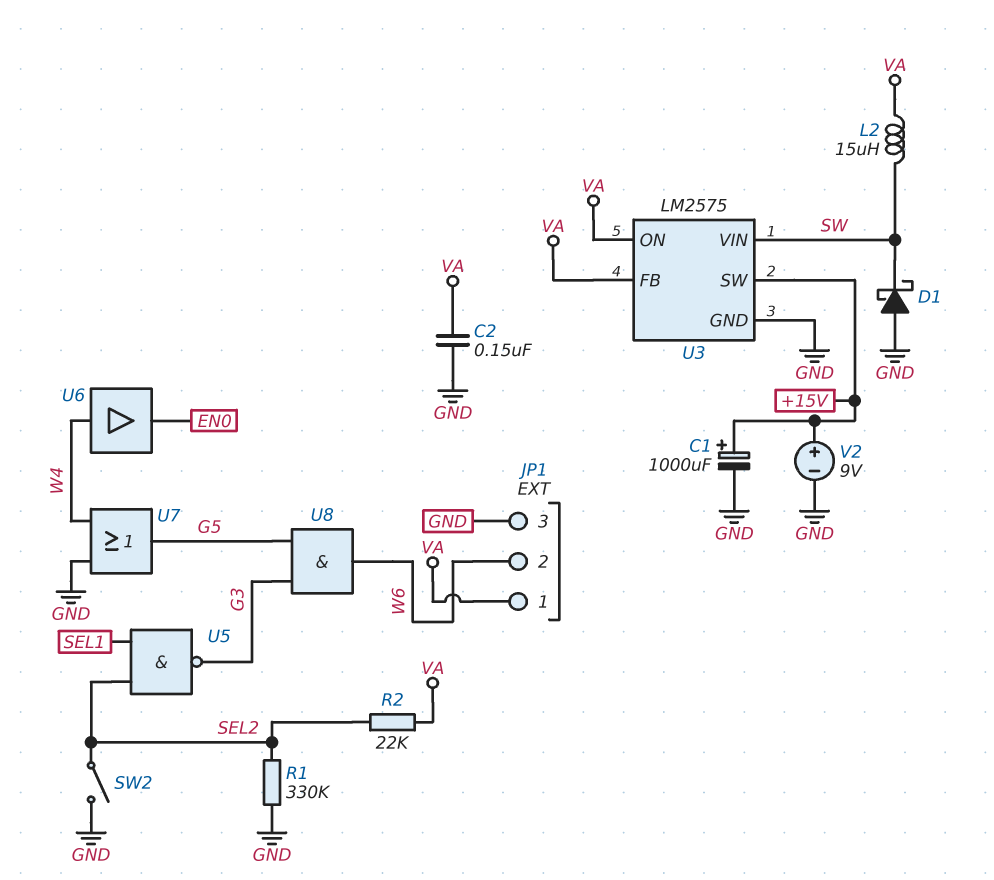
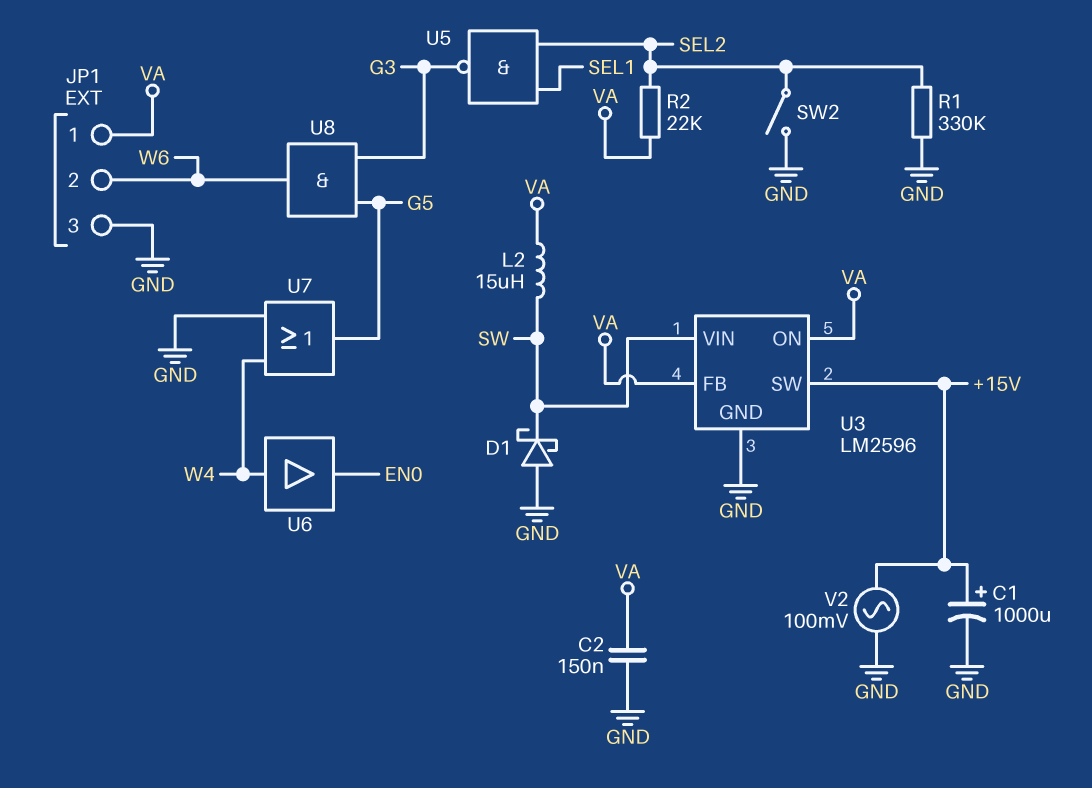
U3: LM2575 -> LM2596
V2: 9V (plus +15V, minus GND) -> AC 100mV (+15V, GND)

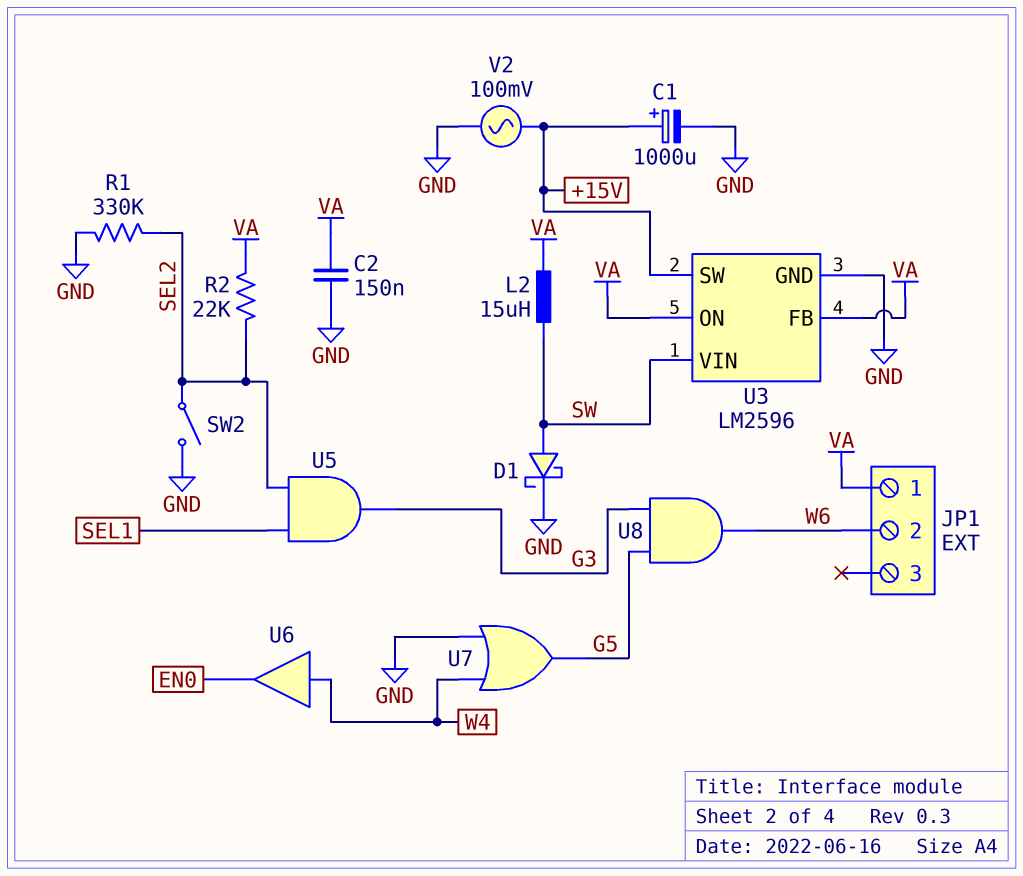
D1: schottky (A GND, K SW) -> schottky (A SW, K GND)
JP1 pin 3: GND -> none
U5: NAND (in SEL1, in SEL2, out G3) -> AND (in SEL1, in SEL2, out G3)

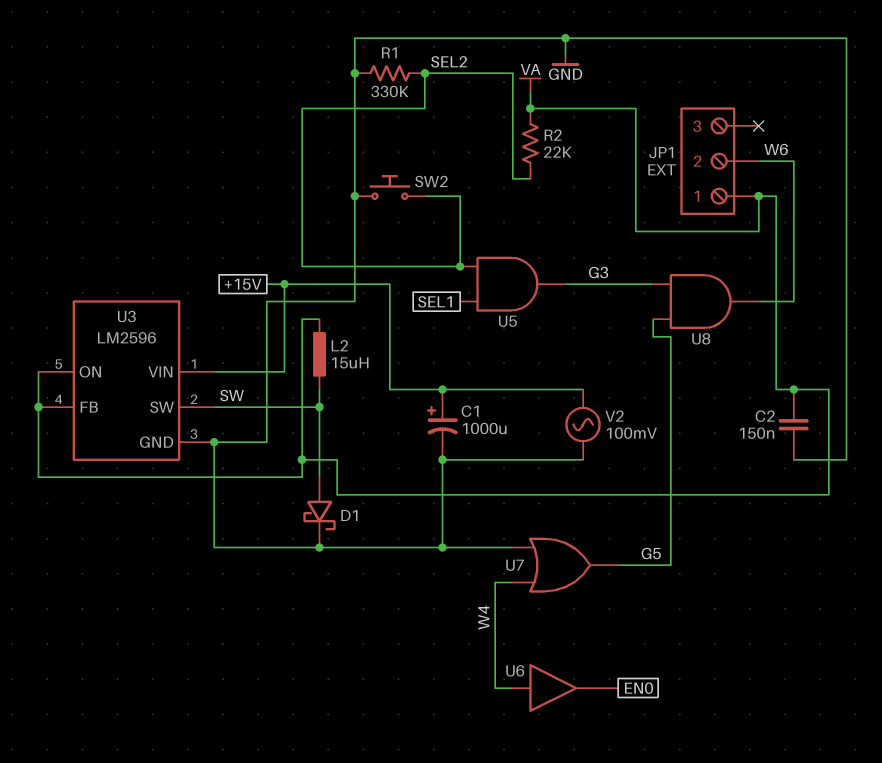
SW2: switch (GND, SEL2) -> button (GND, SEL2)
U3 pin SW: +15V -> SW
U3 pin VIN: SW -> +15V

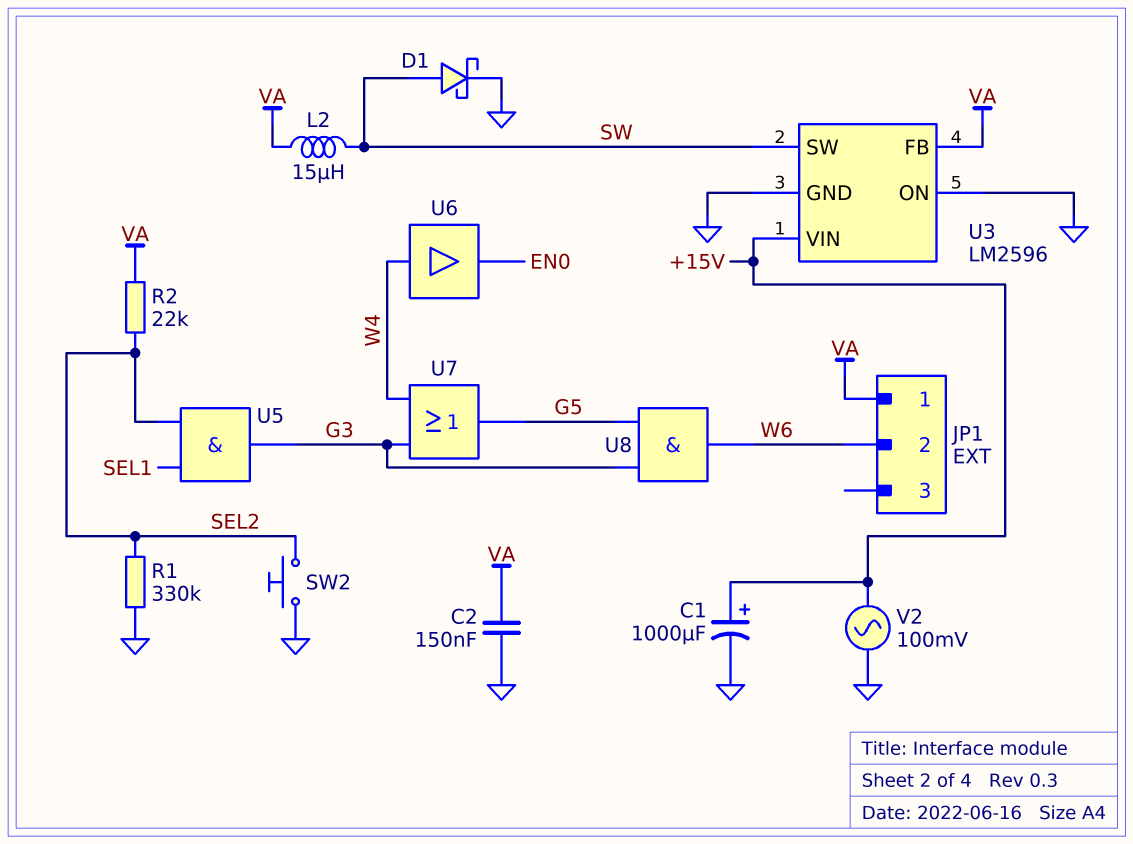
U3 pin ON: VA -> GND
U7: OR (in GND, in W4, out G5) -> OR (in G3, in W4, out G5)

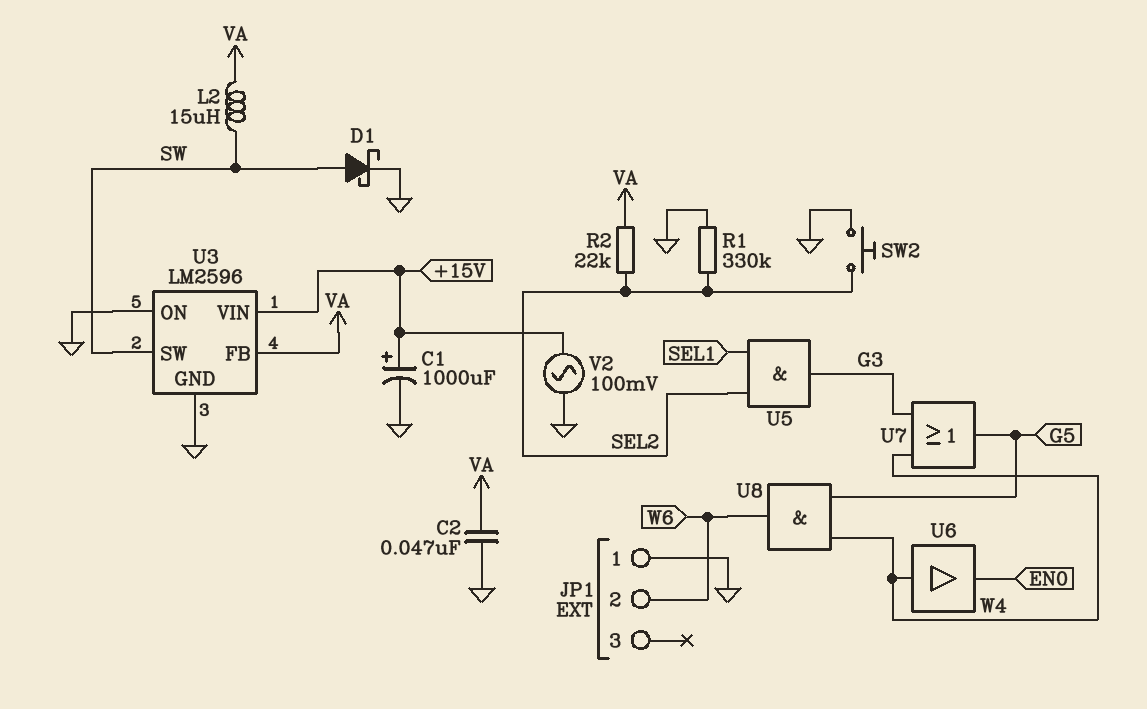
C2: 150nF (GND, VA) -> 47nF (GND, VA)
JP1 pin 1: VA -> GND
U8: AND (in G3, in G5, out W6) -> AND (in G5, in W4, out W6)

